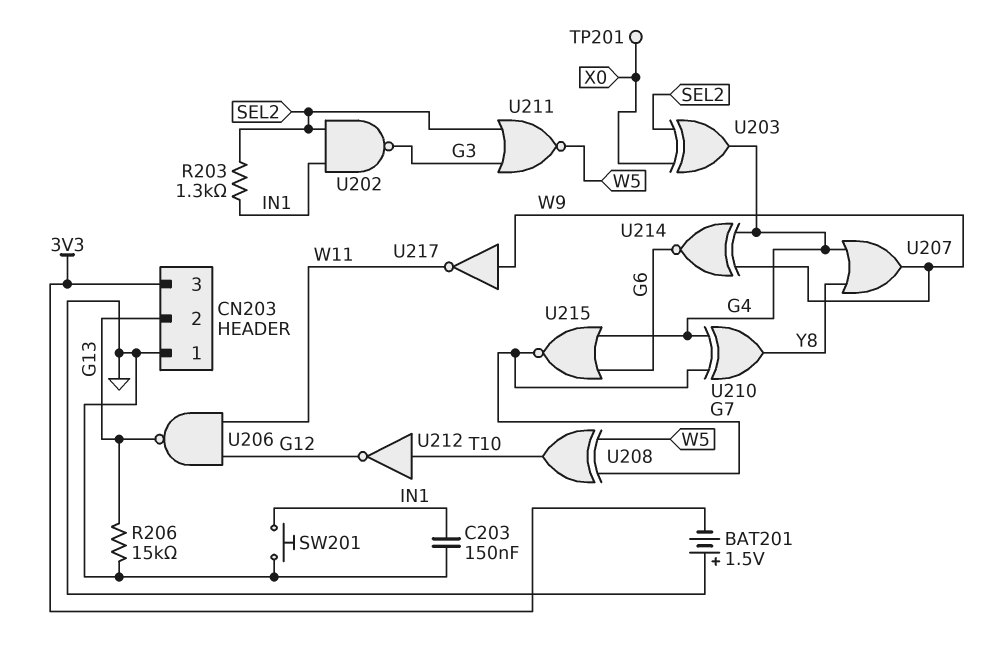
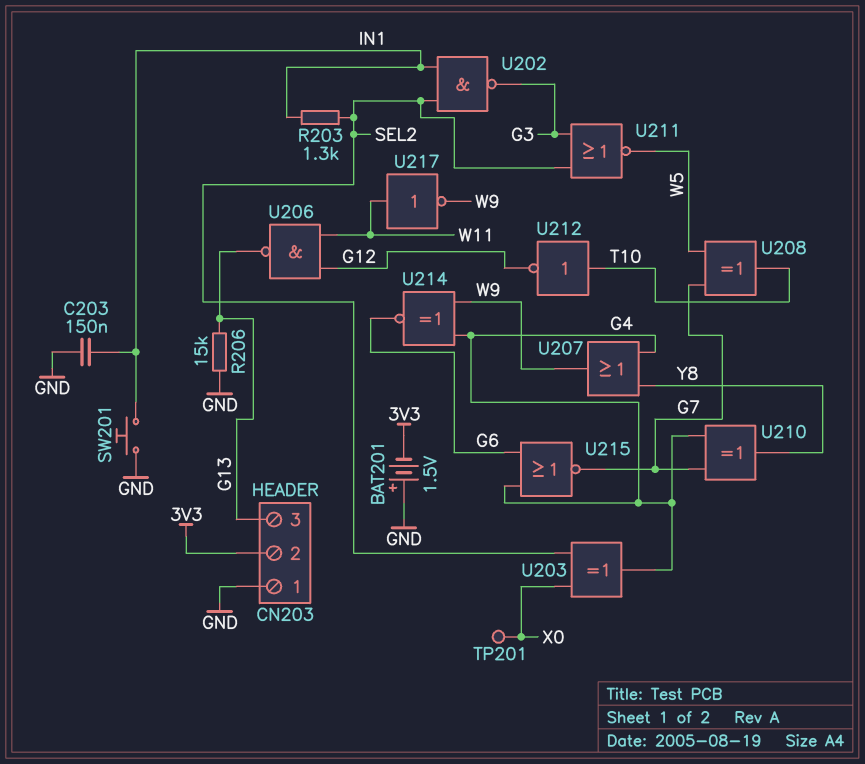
CN203 pin 2: G13 -> 3V3
CN203 pin 3: 3V3 -> G13
U217: NOT (in W9, out W11) -> NOT (in W11, out W9)

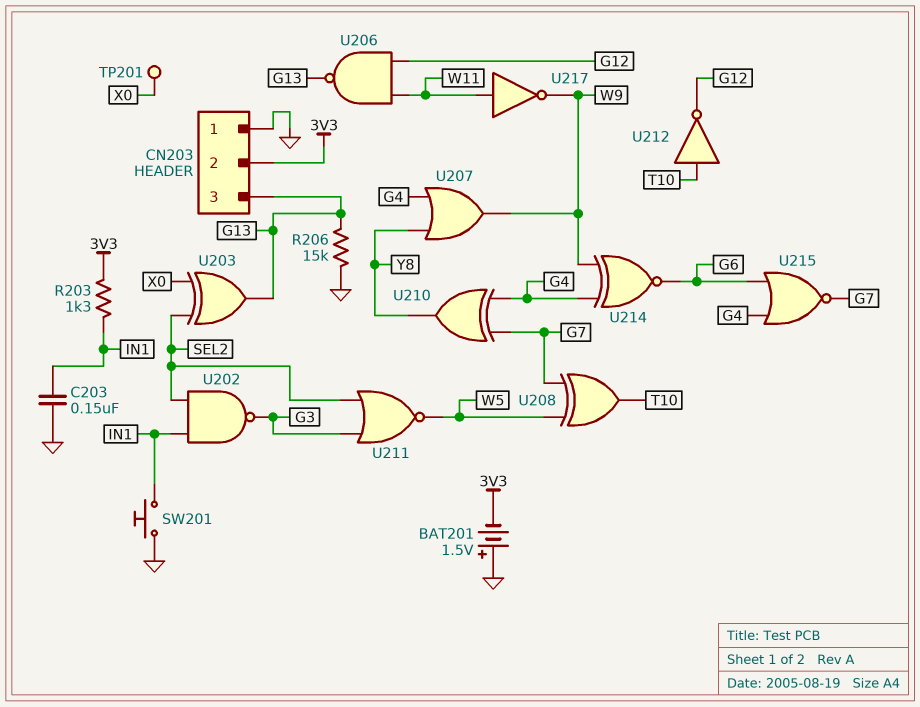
R203: 1.3k (IN1, SEL2) -> 1.3k (3V3, IN1)
U203: XOR (in SEL2, in X0, out G4) -> XOR (in SEL2, in X0, out G13)

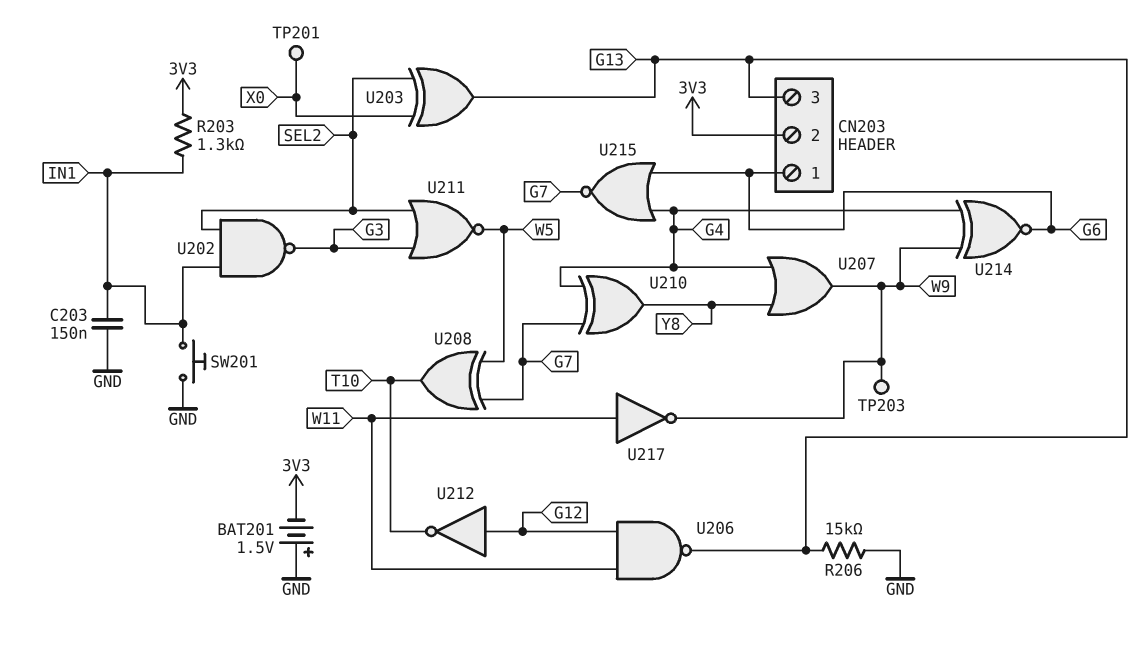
CN203 pin 1: GND -> G6
TP203: none -> test point (W9)
U212: NOT (in T10, out G12) -> NOT (in G12, out T10)

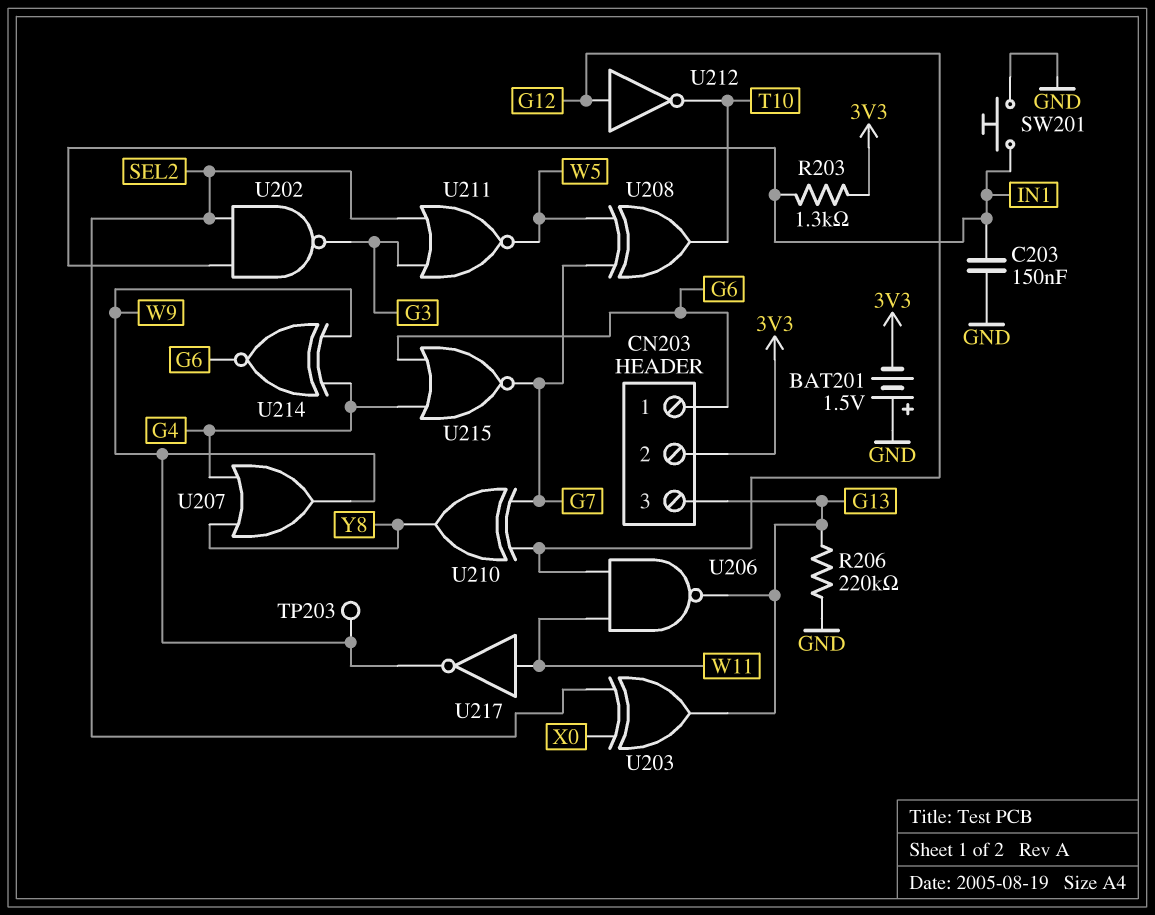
R206: 15k (G13, GND) -> 220k (G13, GND)
TP201: test point (X0) -> none
U210: XOR (in G4, in G7, out Y8) -> XOR (in G7, in G12, out Y8)

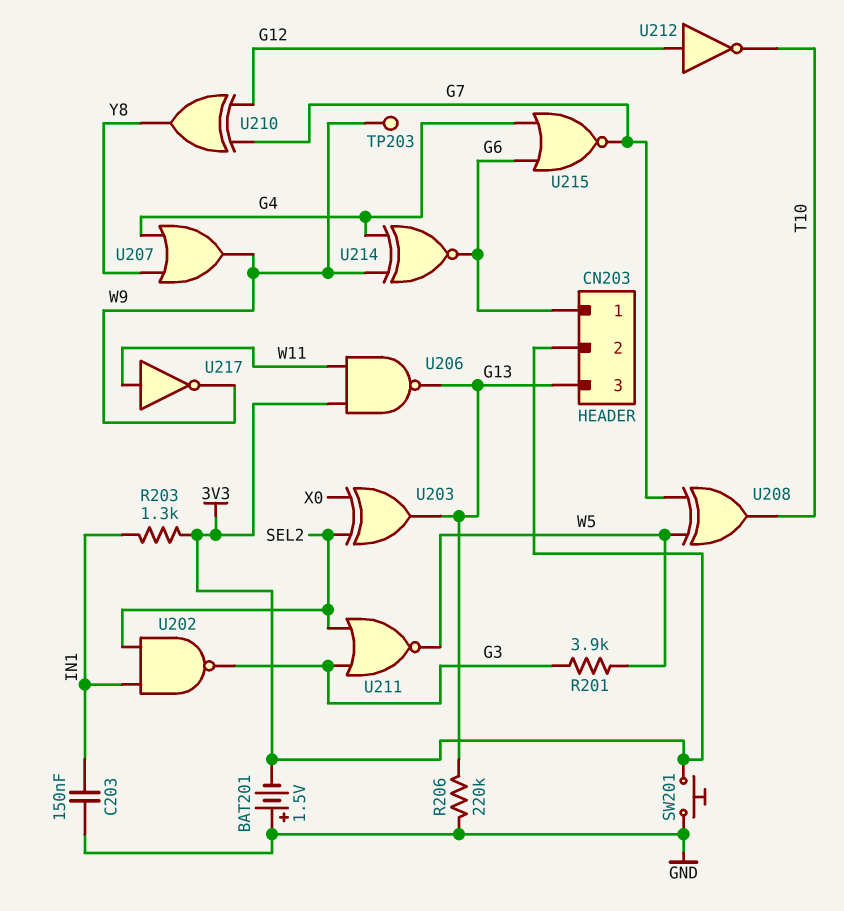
R201: none -> 3.9k (G3, W5)
SW201: button (GND, IN1) -> button (3V3, GND)
U206: NAND (in G12, in W11, out G13) -> NAND (in 3V3, in W11, out G13)

